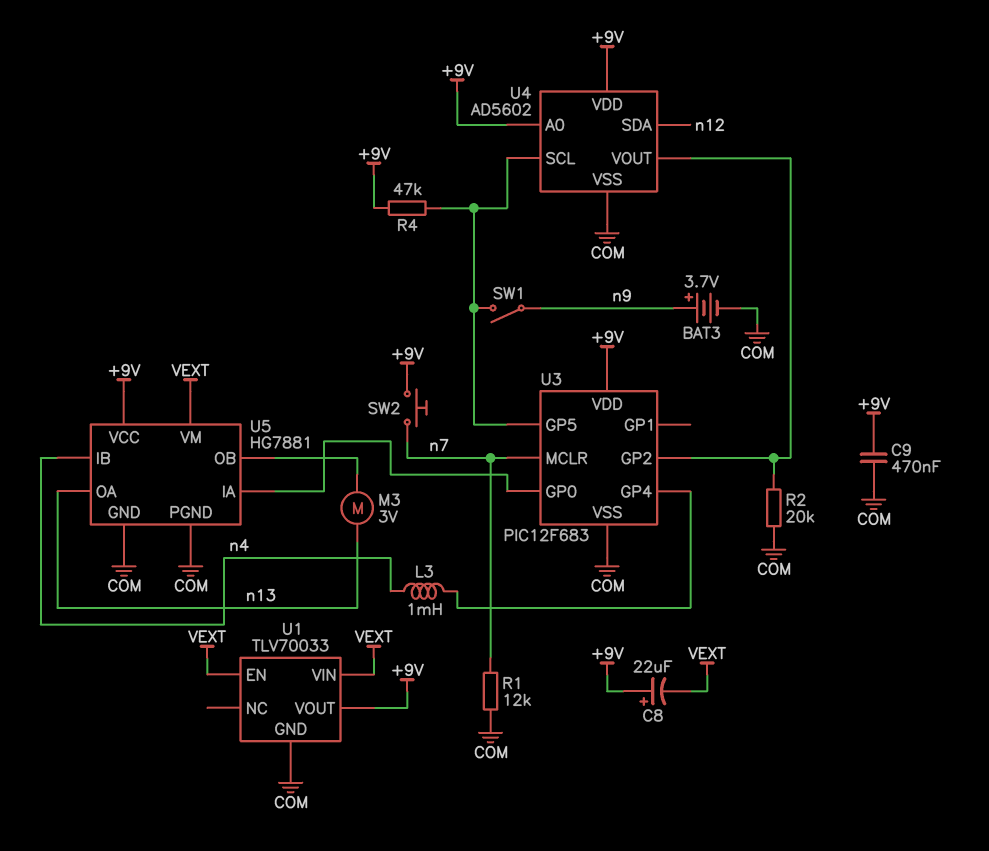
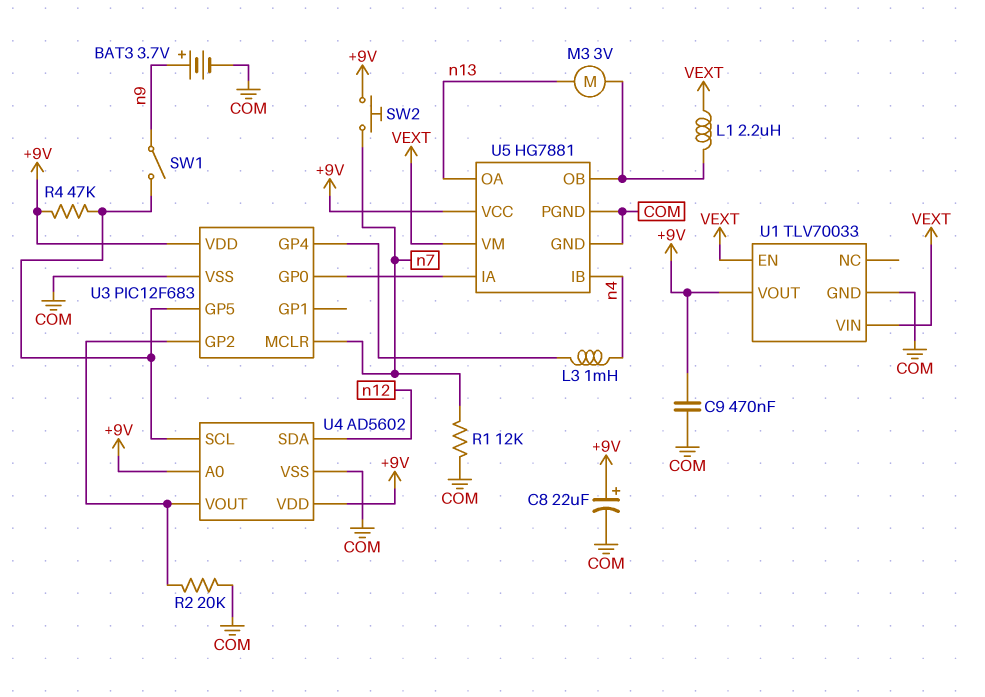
C8: 22uF (plus +9V, minus VEXT) -> 22uF (plus +9V, minus COM)
L1: none -> 2.2uH (U5/OB, VEXT)

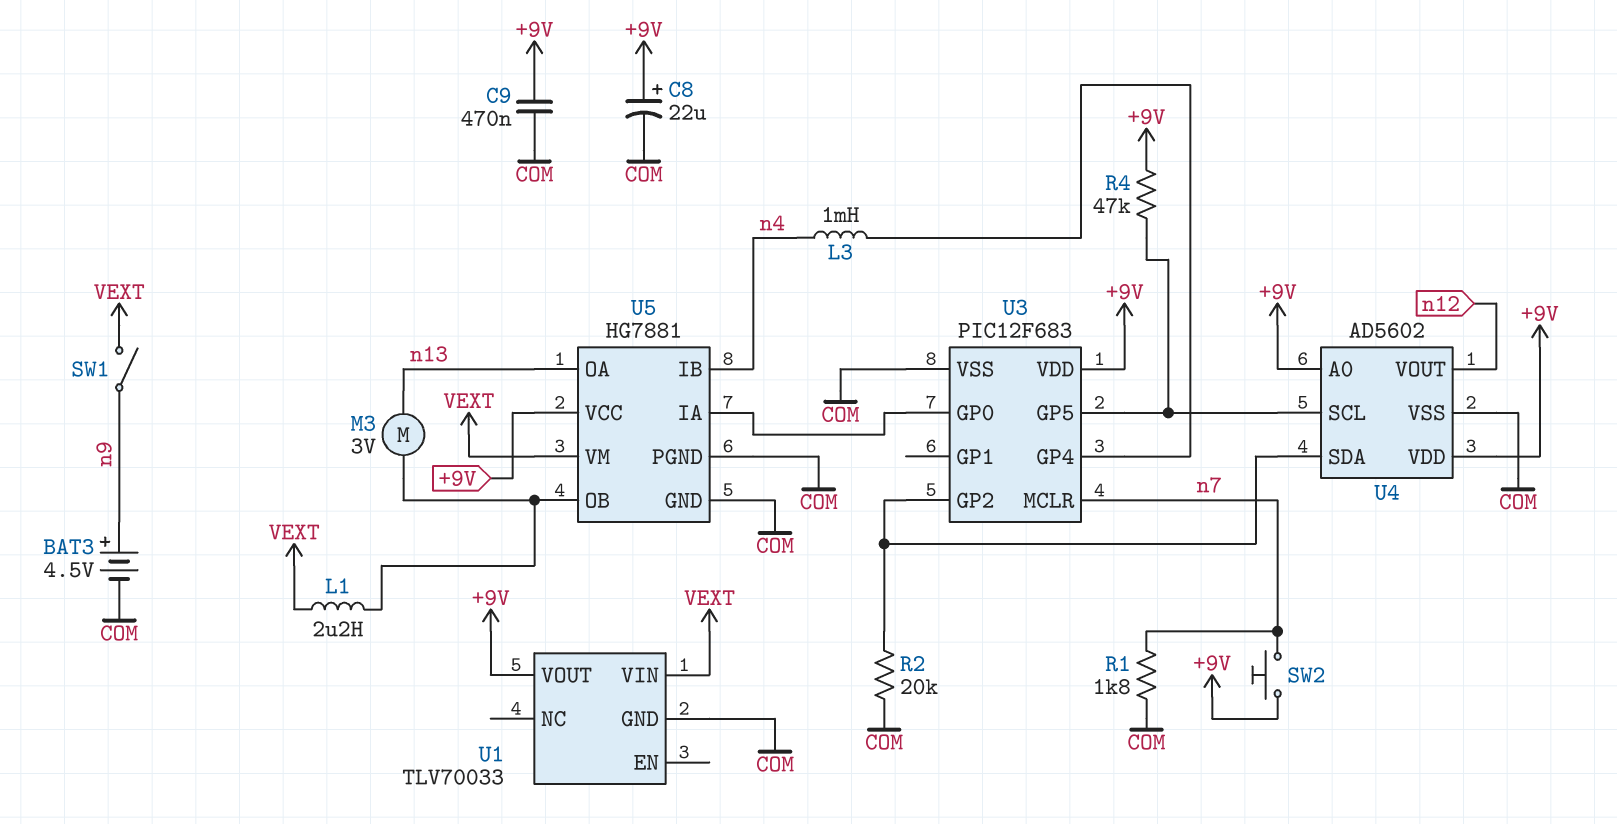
BAT3: 3.7V (plus n9, minus COM) -> 4.5V (plus n9, minus COM)
R1: 12k (COM, n7) -> 1.8k (COM, n7)
SW1: switch (U3/GP5, n9) -> switch (VEXT, n9)
U1 pin EN: VEXT -> none
U4 pin SDA: n12 -> U3/GP2
U4 pin VOUT: U3/GP2 -> n12

